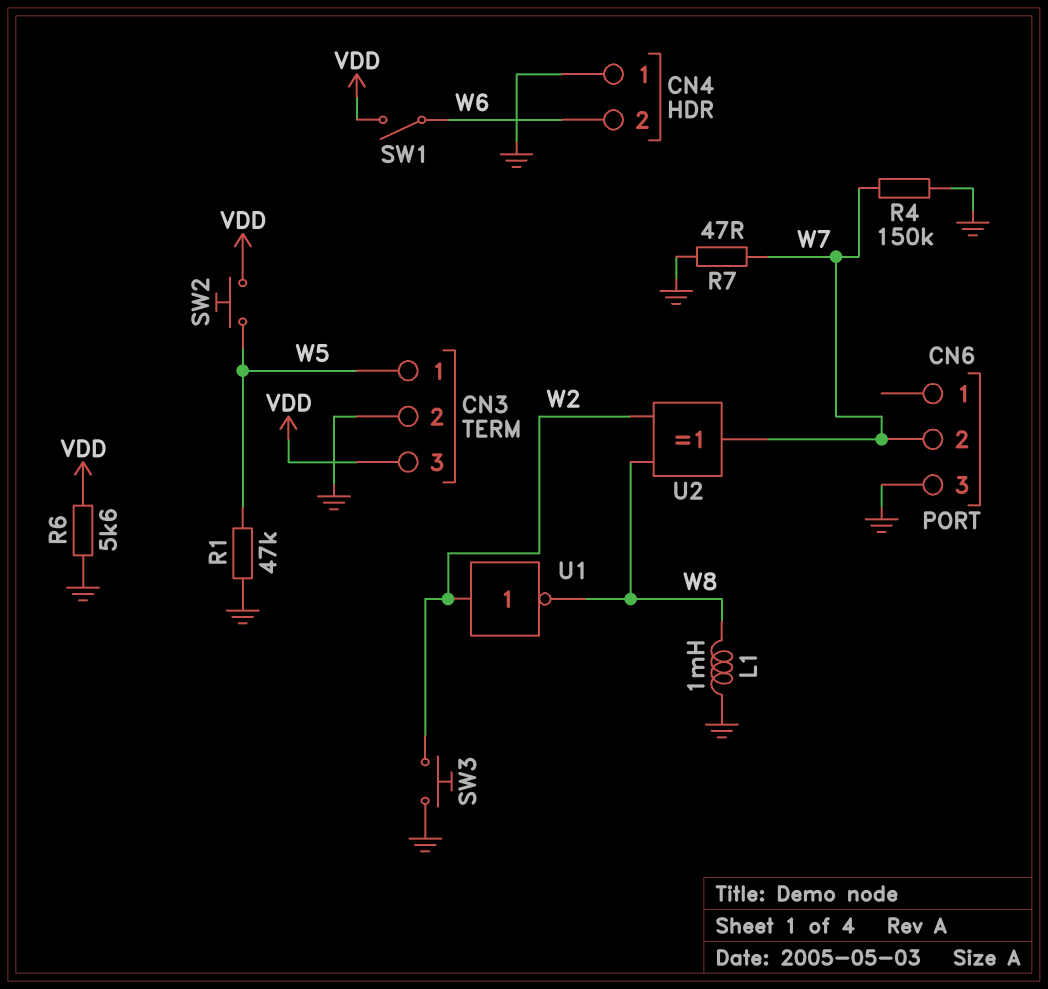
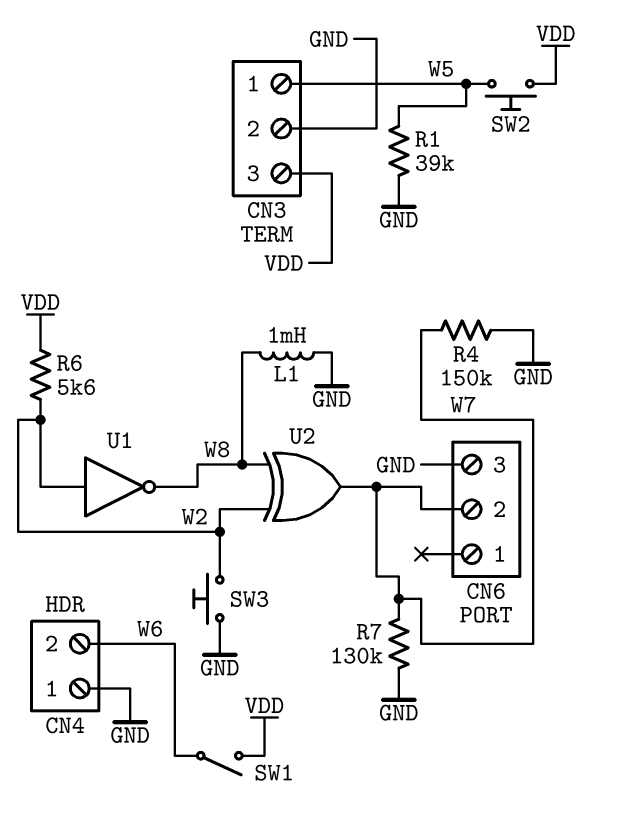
R1: 47k (GND, W5) -> 39k (GND, W5)
R6: 5.6k (GND, VDD) -> 5.6k (VDD, W2)
R7: 47 (GND, W7) -> 130k (GND, W7)

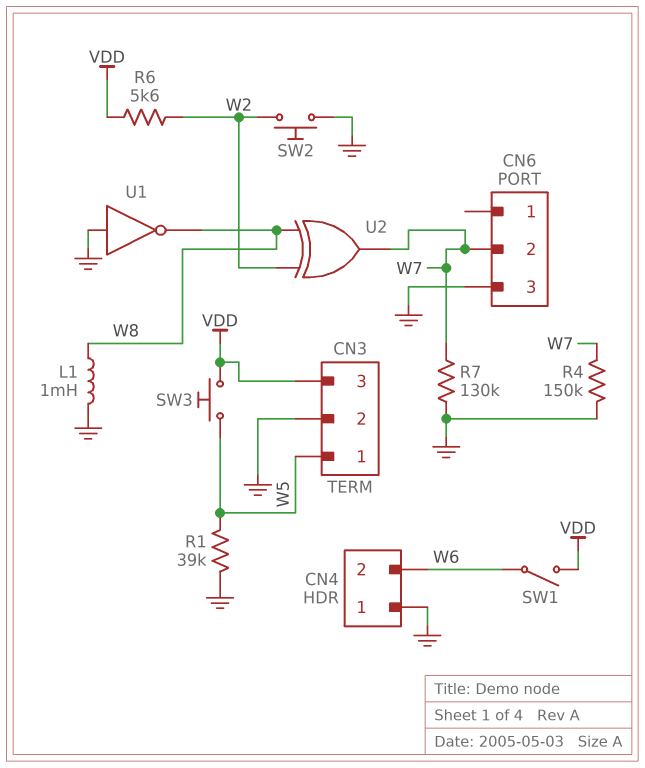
SW2: button (VDD, W5) -> button (GND, W2)
SW3: button (GND, W2) -> button (VDD, W5)
U1: NOT (in W2, out W8) -> NOT (in GND, out W8)

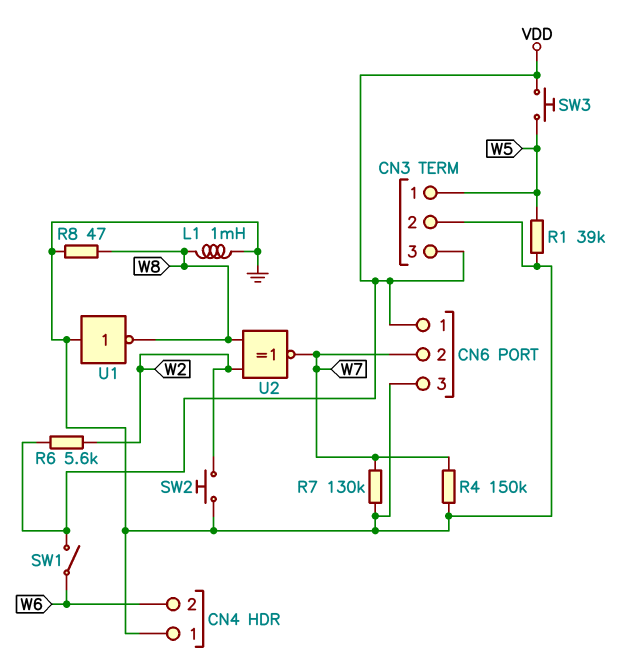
CN6 pin 1: none -> VDD
R8: none -> 47 (GND, W8)
U2: XOR (in W2, in W8, out W7) -> XNOR (in W2, in W8, out W7)

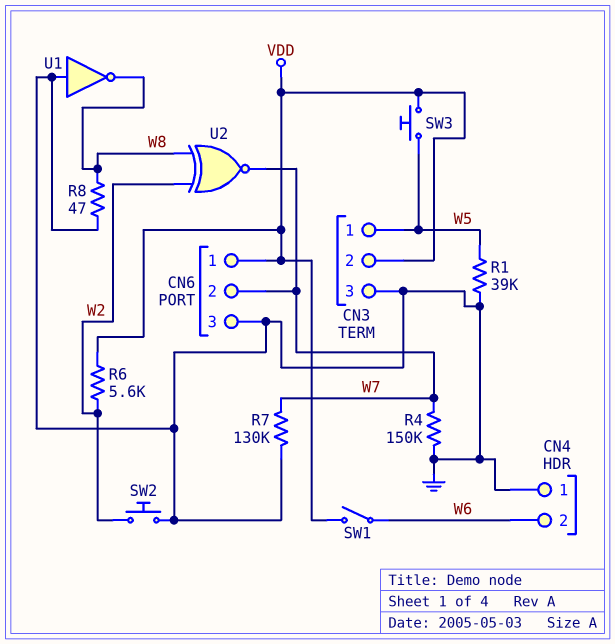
CN3 pin 2: GND -> VDD
CN3 pin 3: VDD -> GND
L1: 1mH (GND, W8) -> none

